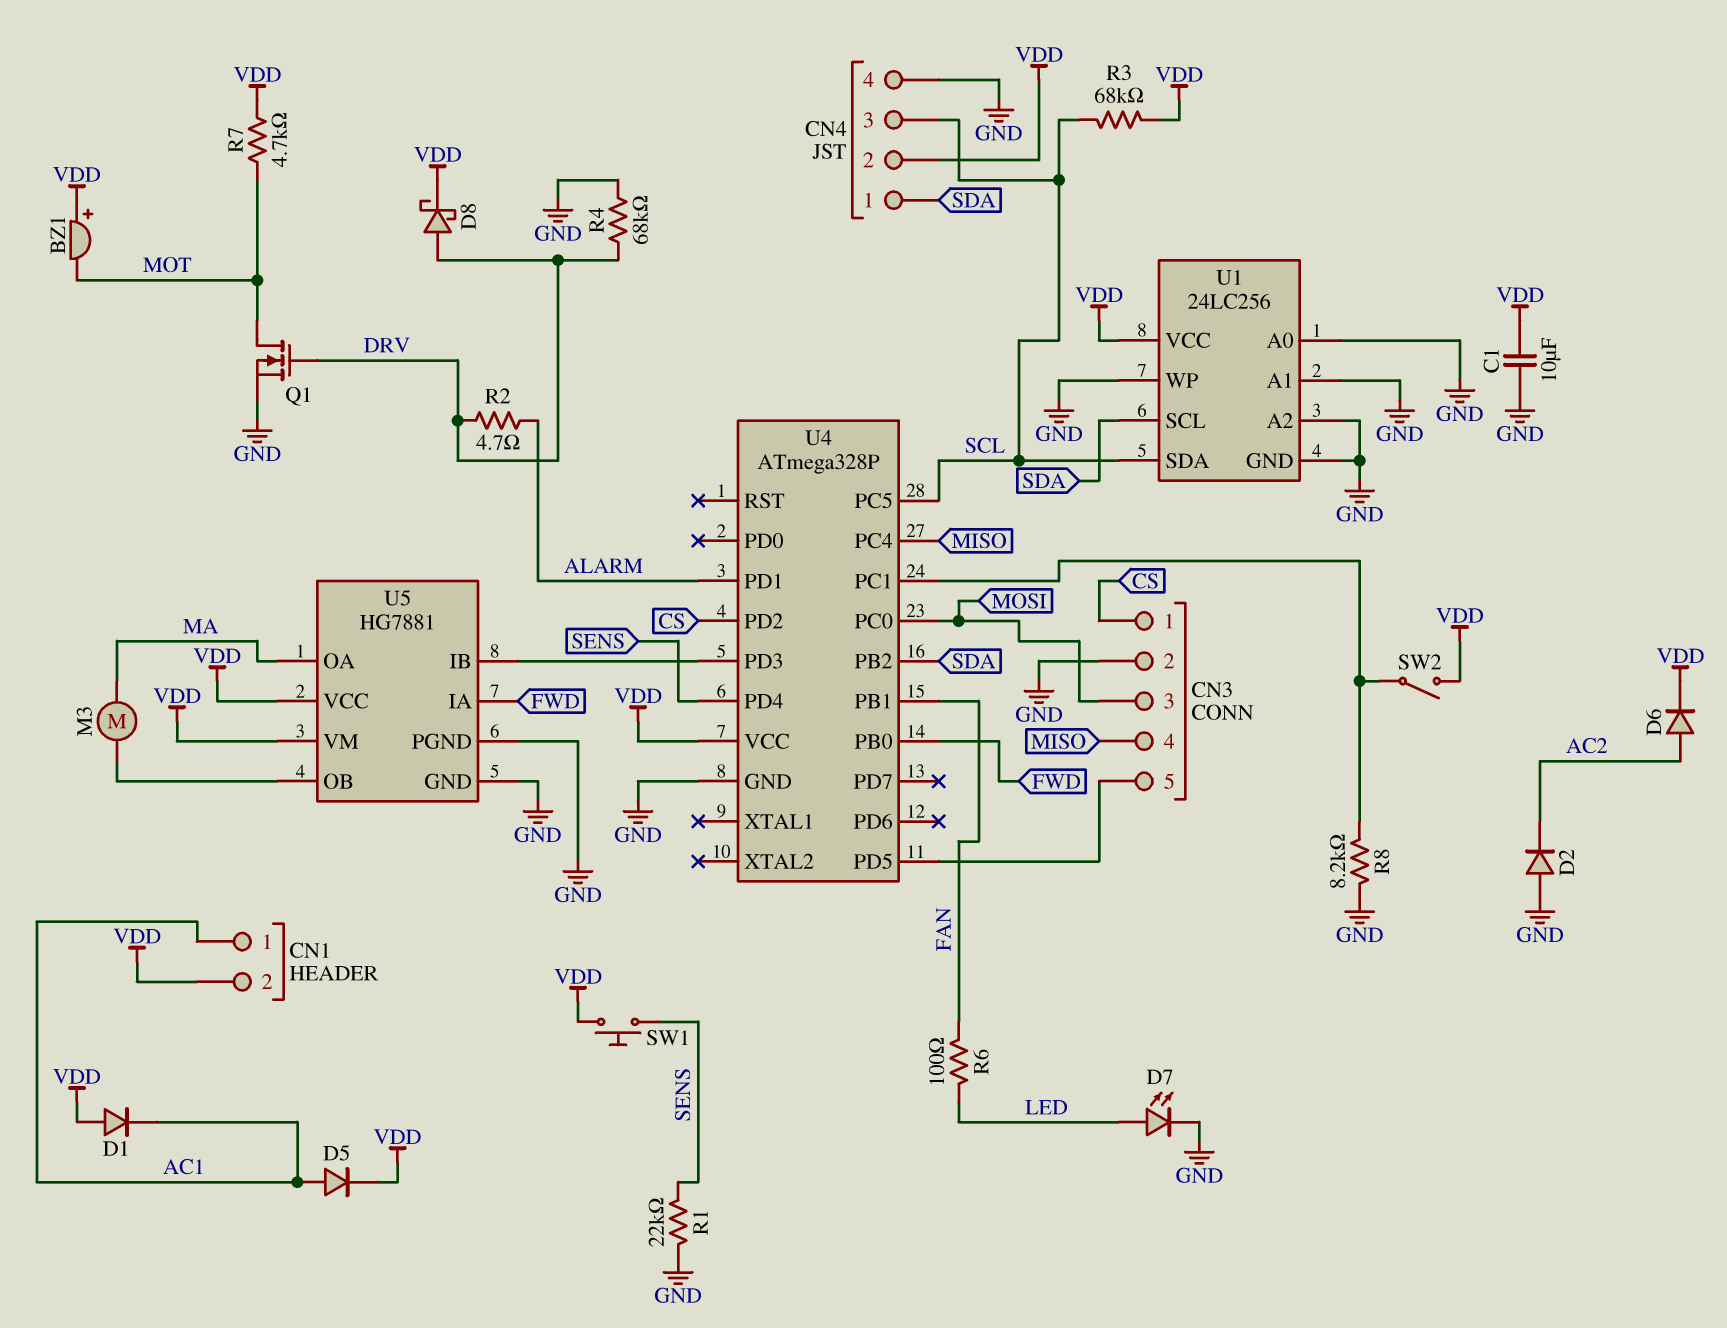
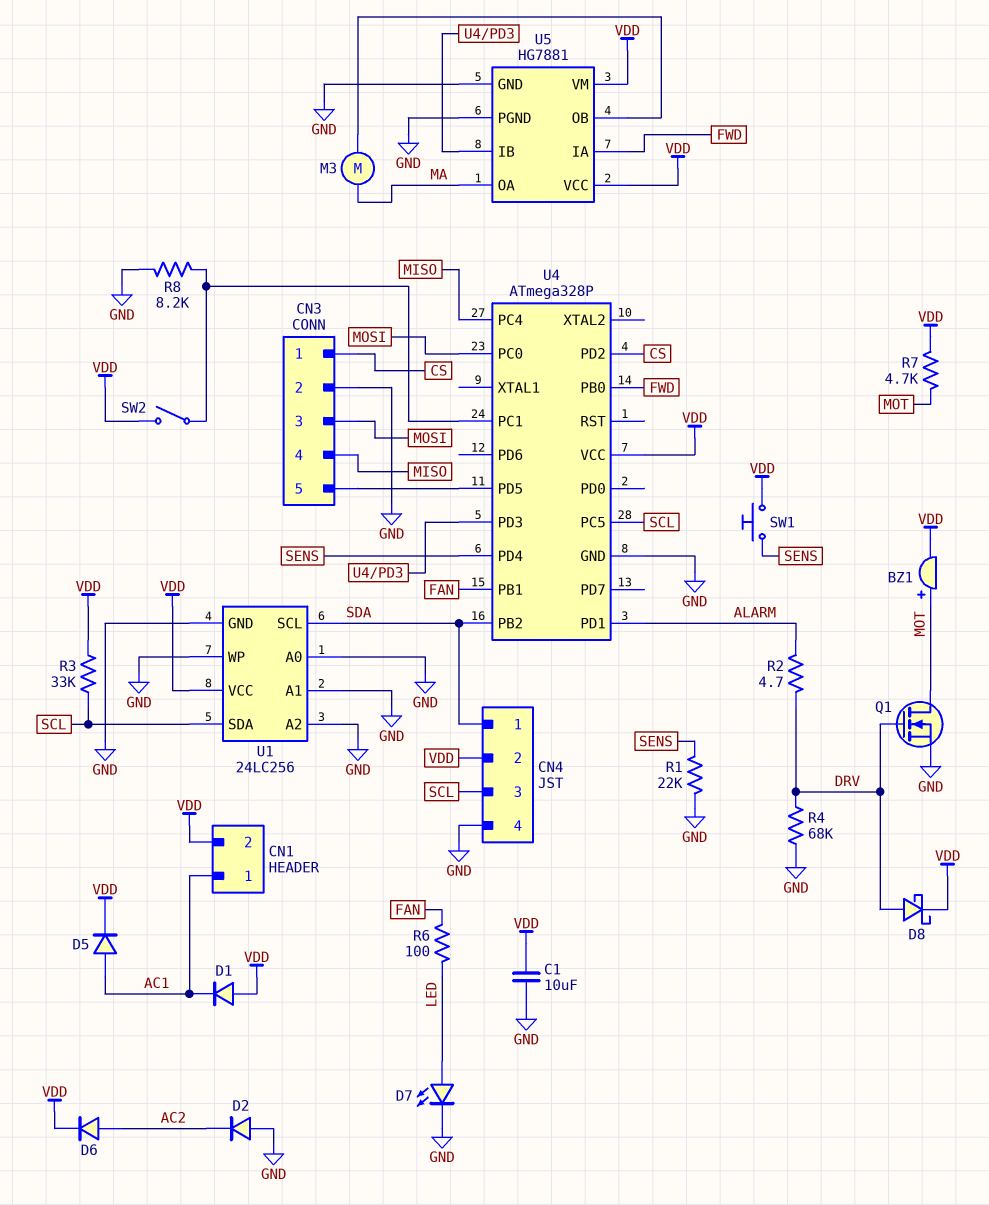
BZ1: buzzer (plus VDD, minus MOT) -> buzzer (plus MOT, minus VDD)
R3: 68k (SCL, VDD) -> 33k (SCL, VDD)

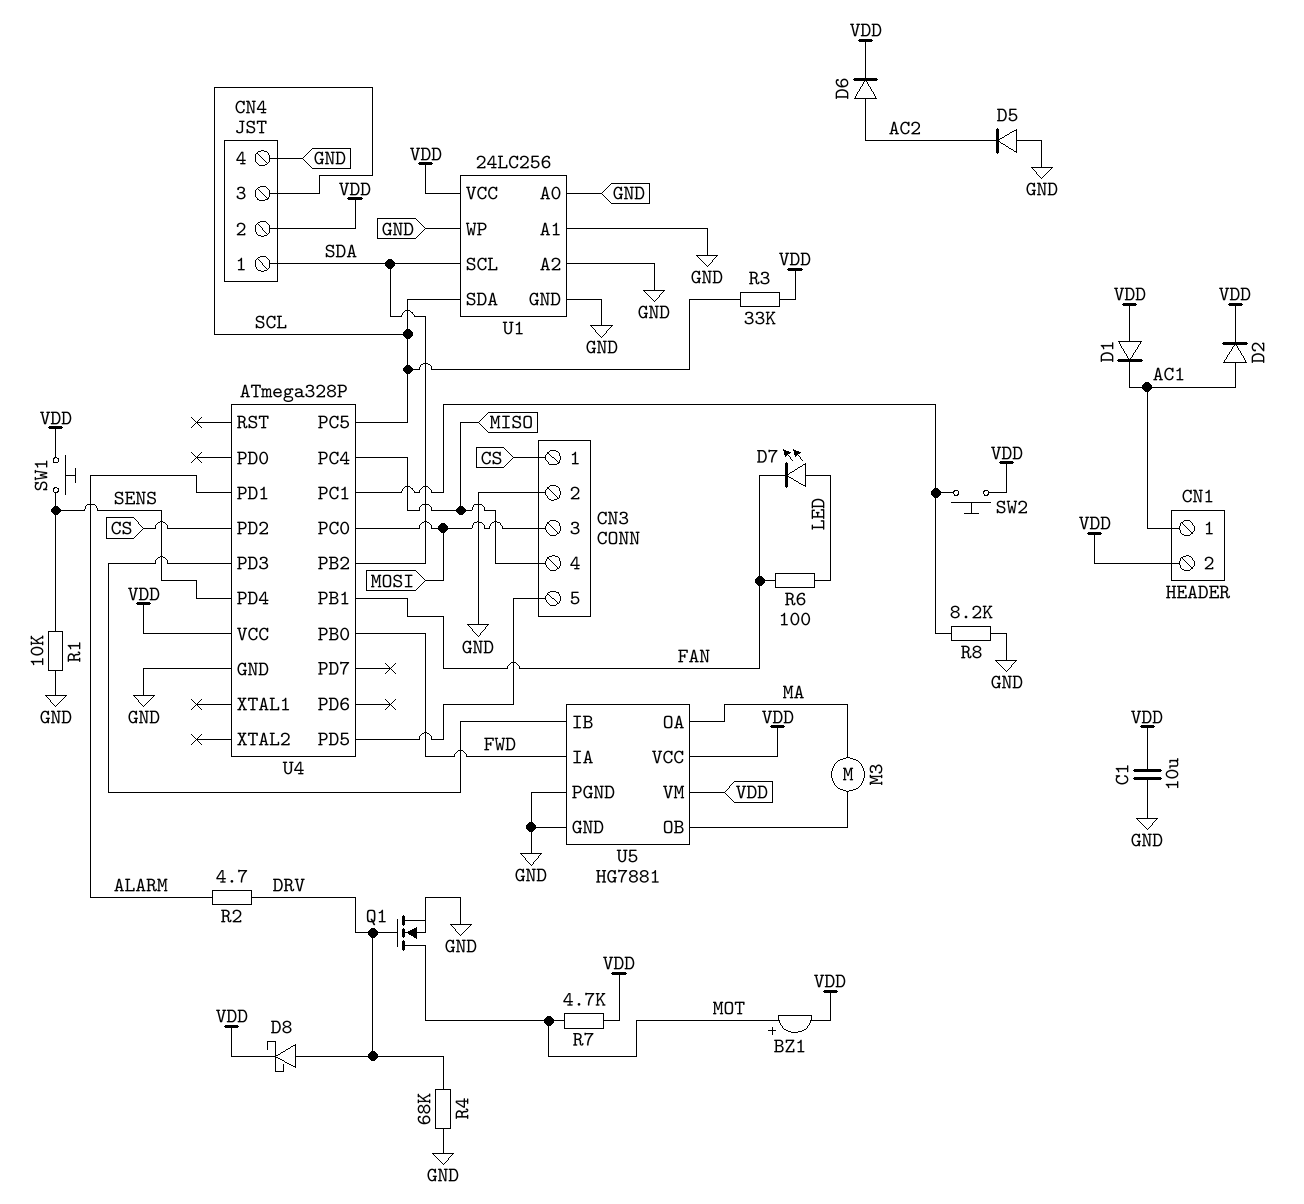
D2: diode (A GND, K AC2) -> diode (A AC1, K VDD)
D5: diode (A AC1, K VDD) -> diode (A GND, K AC2)
D7: LED (A LED, K GND) -> LED (A LED, K FAN)
R1: 22k (GND, SENS) -> 10k (GND, SENS)
SW2: switch (U4/PC1, VDD) -> button (U4/PC1, VDD)

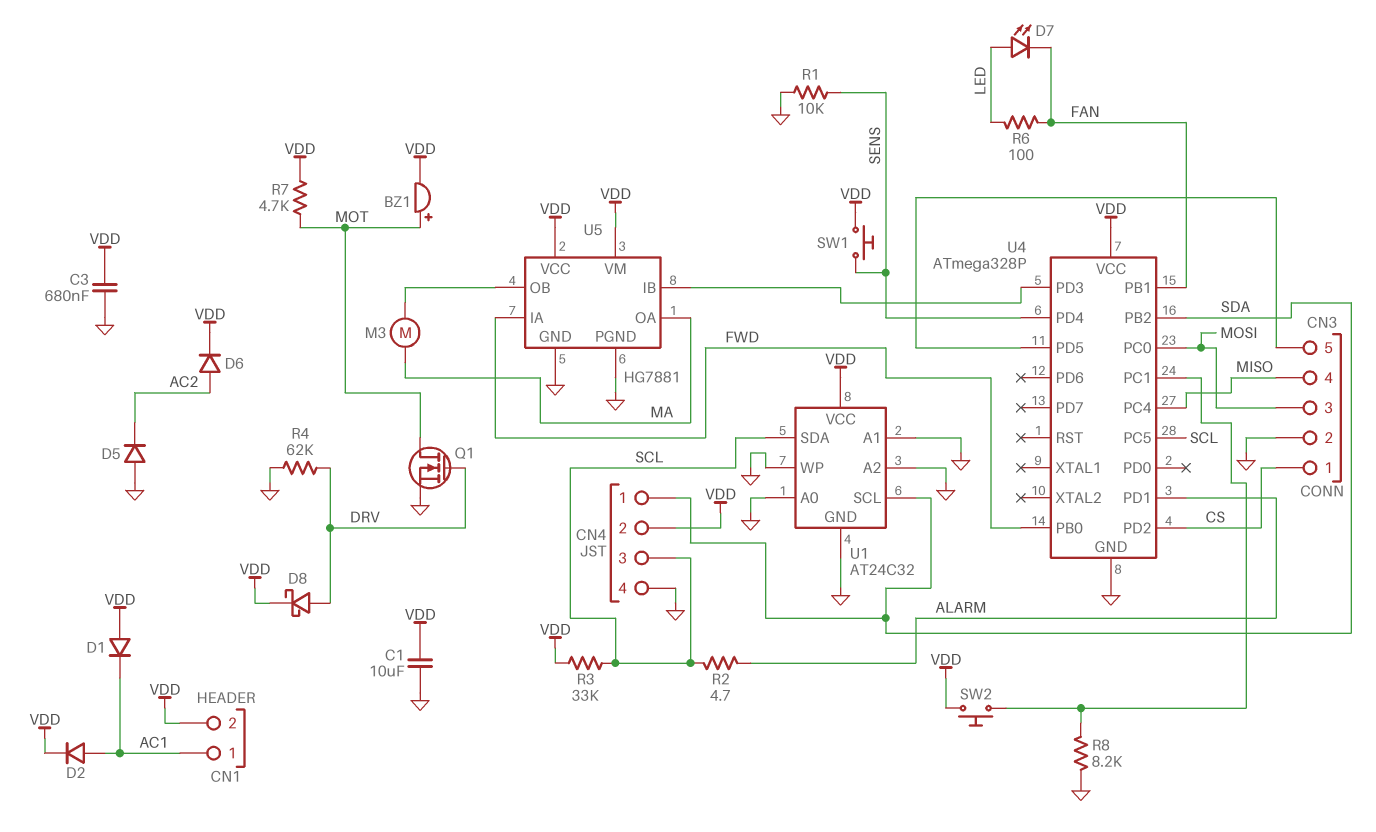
C3: none -> 680nF (GND, VDD)
R2: 4.7 (ALARM, DRV) -> 4.7 (ALARM, SCL)
R4: 68k (DRV, GND) -> 62k (DRV, GND)
U1: 24LC256 -> AT24C32

